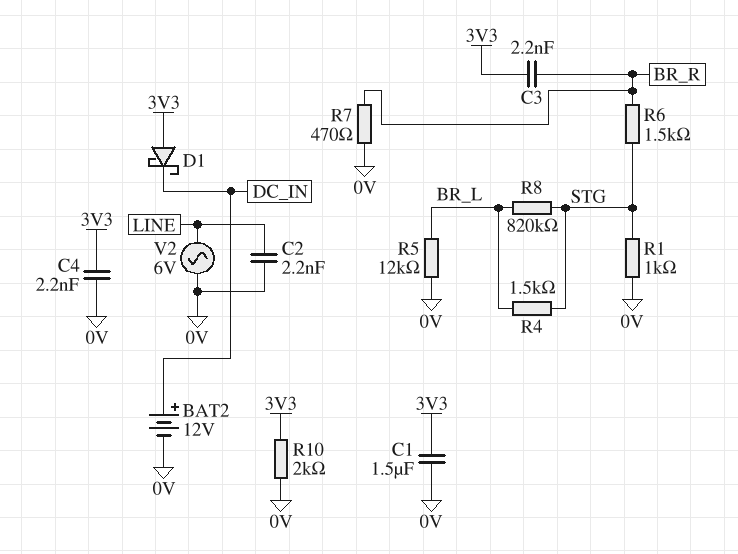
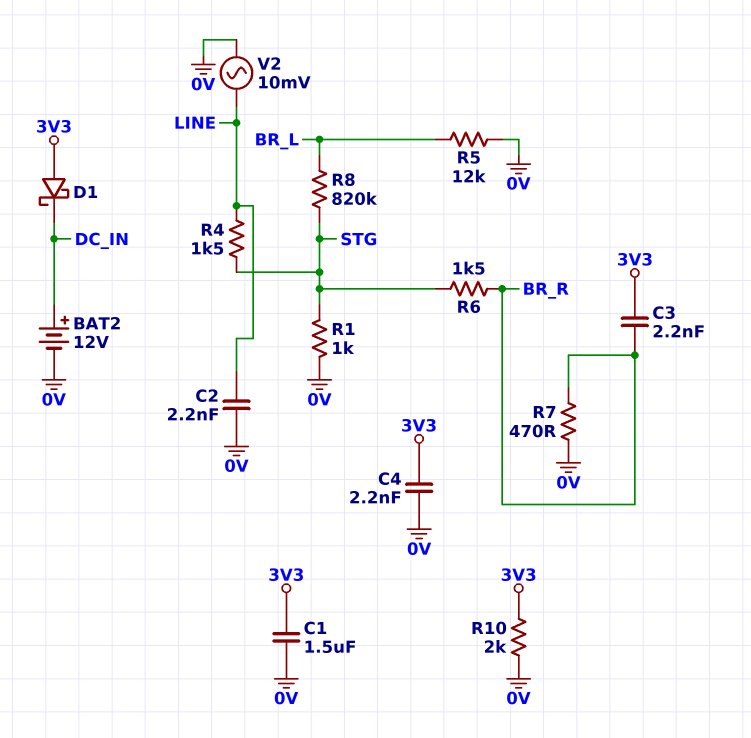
R4: 1.5k (BR_L, STG) -> 1.5k (LINE, STG)
V2: AC 6V (0V, LINE) -> AC 10mV (0V, LINE)

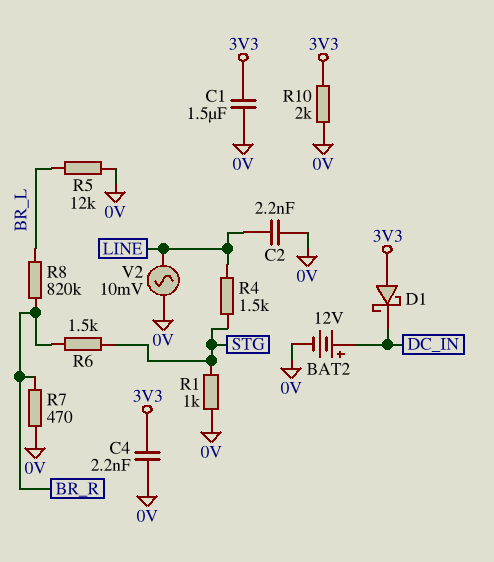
C3: 2.2nF (3V3, BR_R) -> none
R8: 820k (BR_L, STG) -> 820k (BR_L, BR_R)

